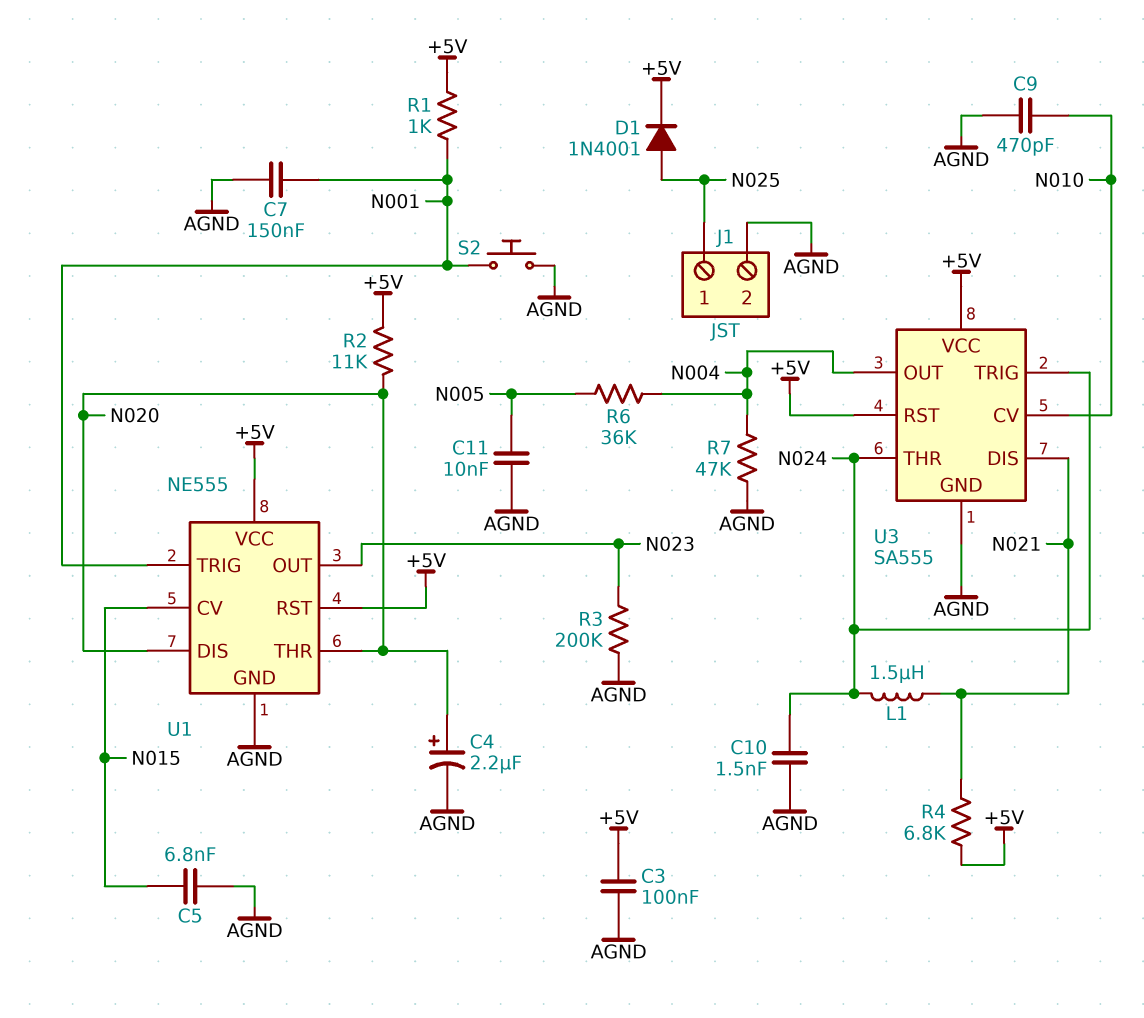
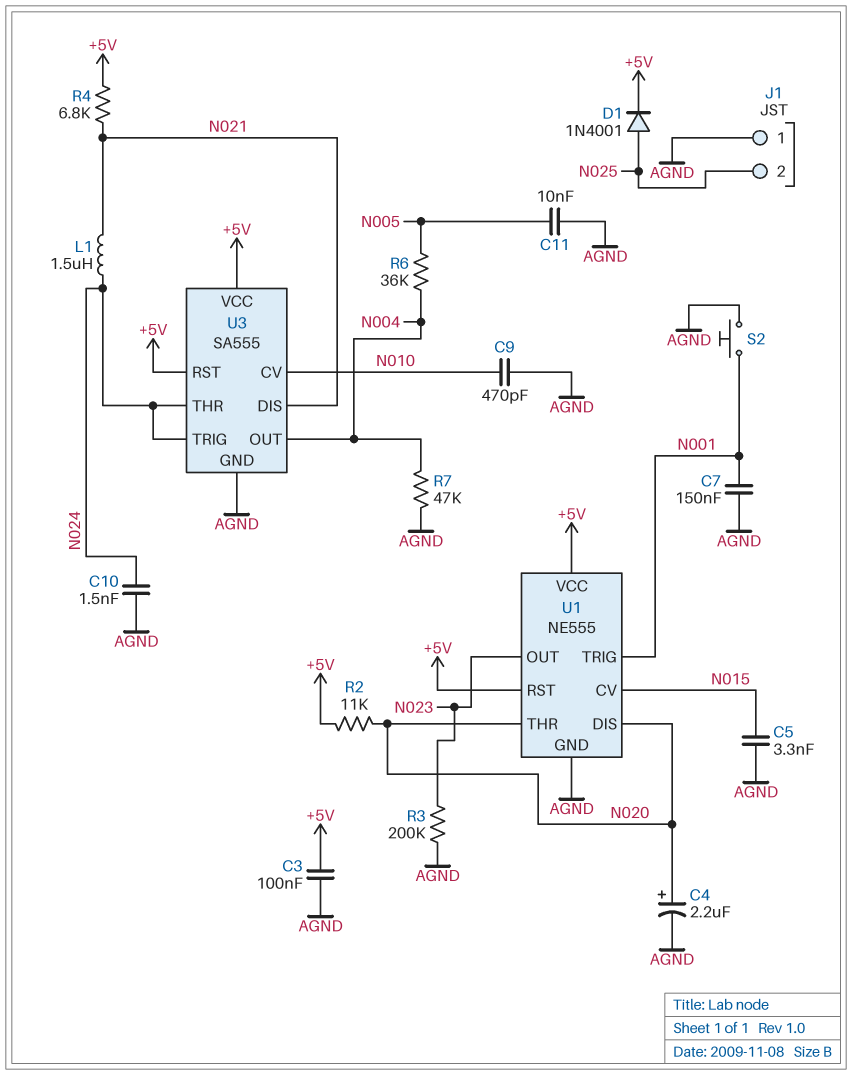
C5: 6.8nF (AGND, N015) -> 3.3nF (AGND, N015)
J1 pin 1: N025 -> AGND
J1 pin 2: AGND -> N025
R1: 1k (+5V, N001) -> none

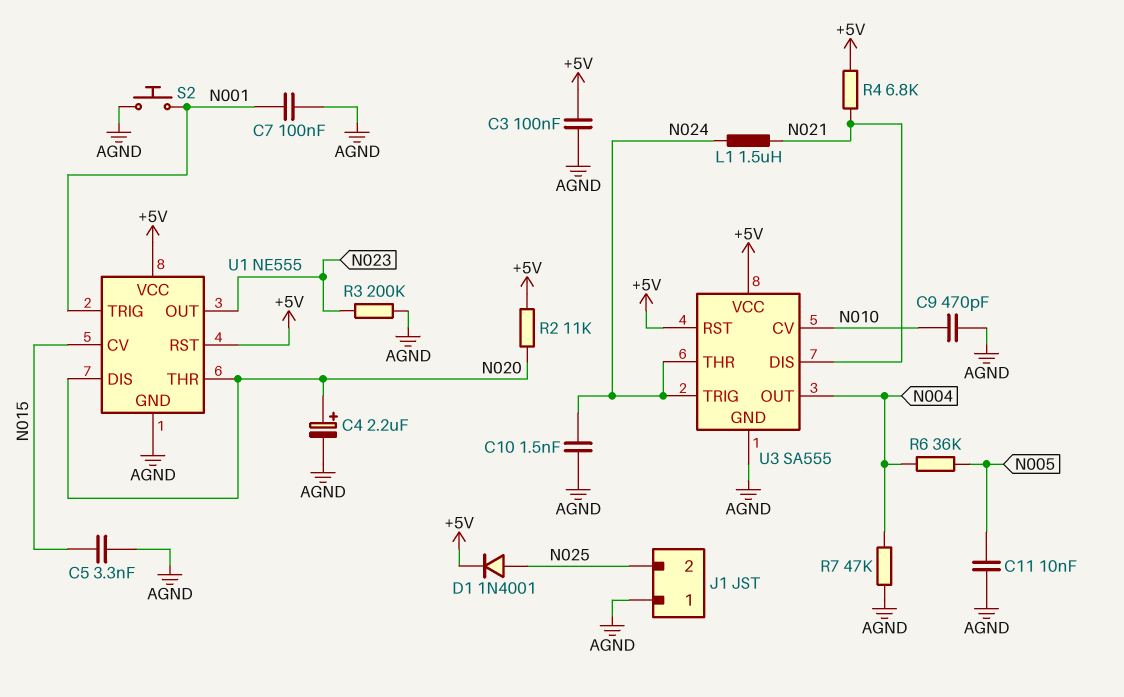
C7: 150nF (AGND, N001) -> 100nF (AGND, N001)

